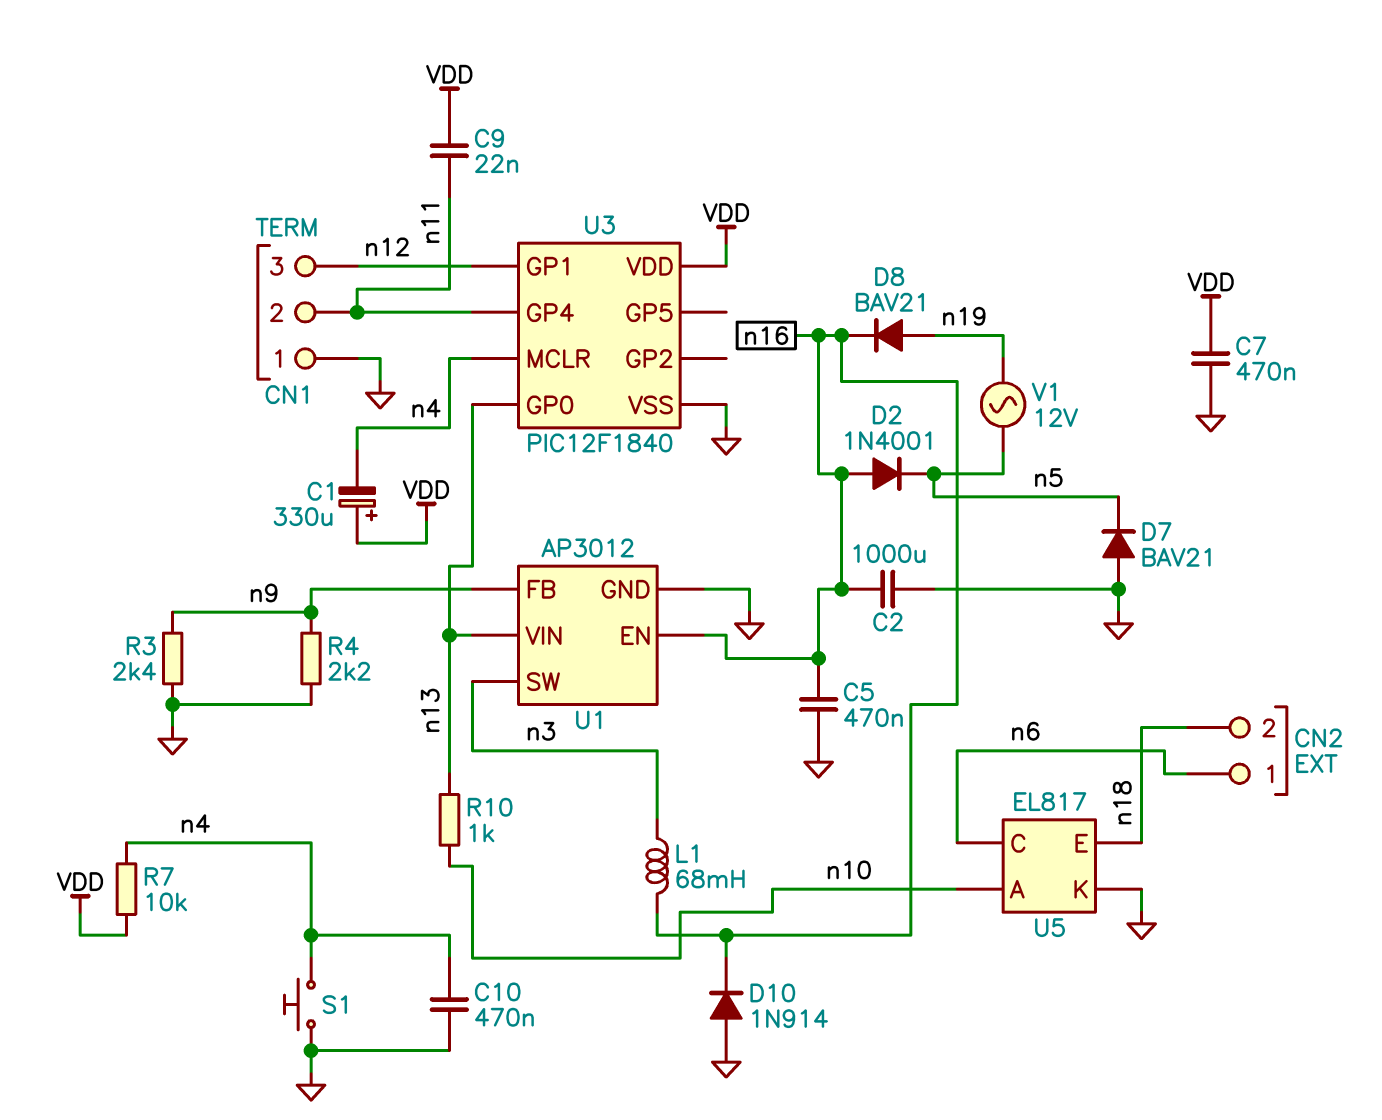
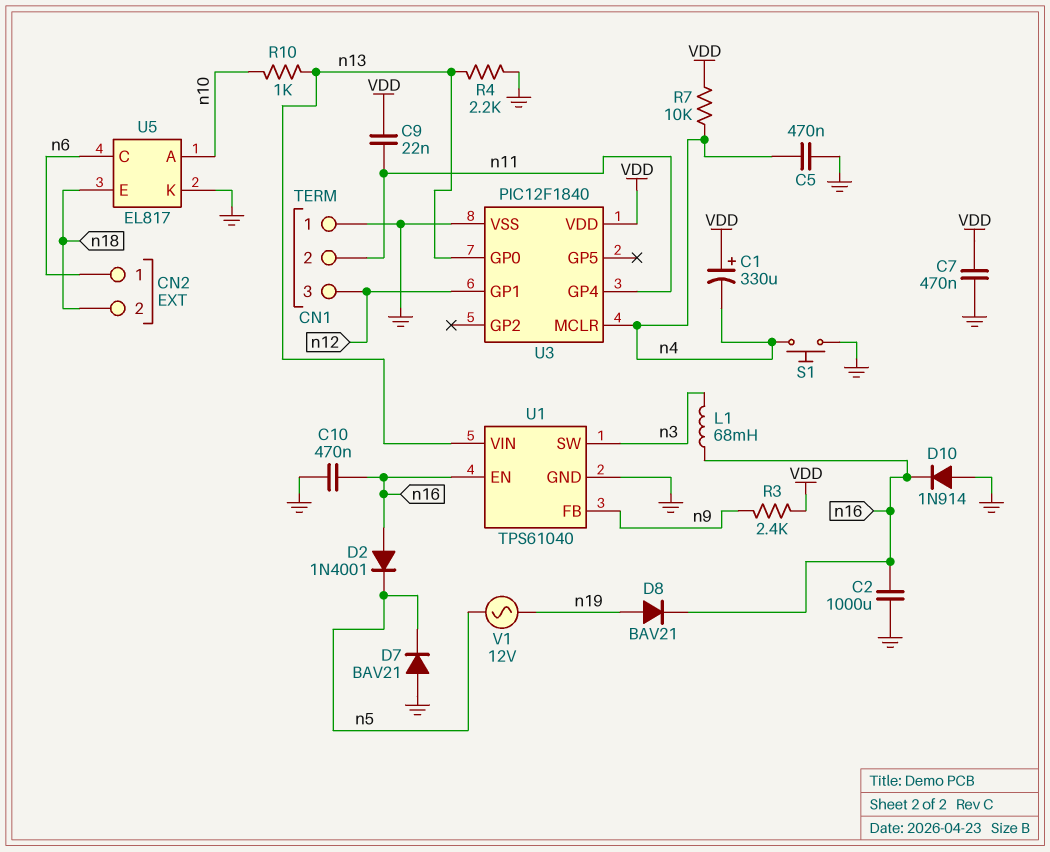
C5: 470nF (GND, n16) -> 470nF (GND, n4)
C10: 470nF (GND, n4) -> 470nF (GND, n16)
R3: 2.4k (GND, n9) -> 2.4k (VDD, n9)
R4: 2.2k (GND, n9) -> 2.2k (GND, n13)
U1: AP3012 -> TPS61040

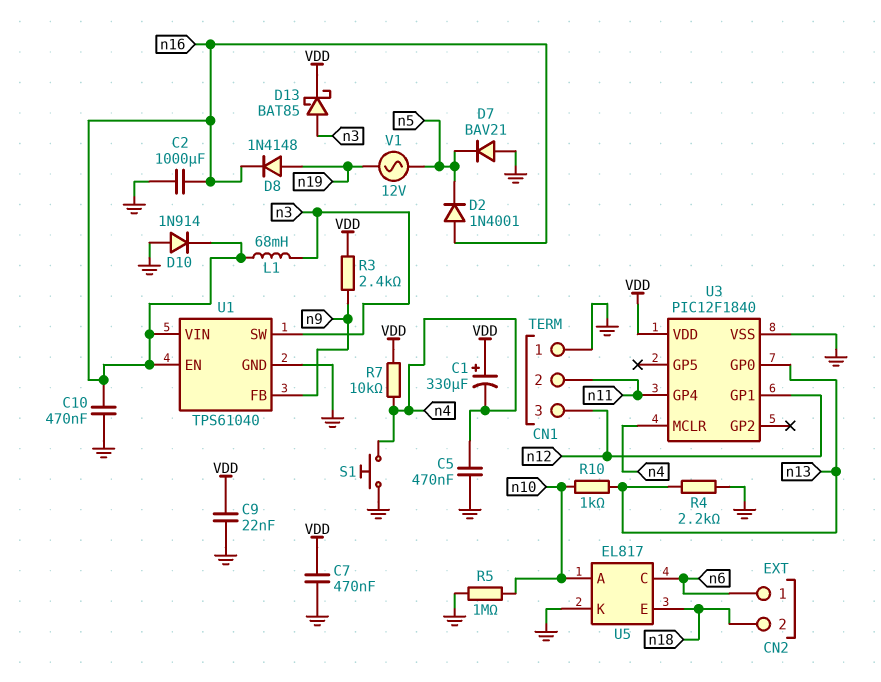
C9: 22nF (VDD, n11) -> 22nF (GND, VDD)
D8: diode BAV21 (A n19, K n16) -> diode 1N4148 (A n19, K n16)
D13: none -> schottky BAT85 (A n3, K VDD)
R5: none -> 1M (GND, n10)
U1 pin VIN: n13 -> n16

